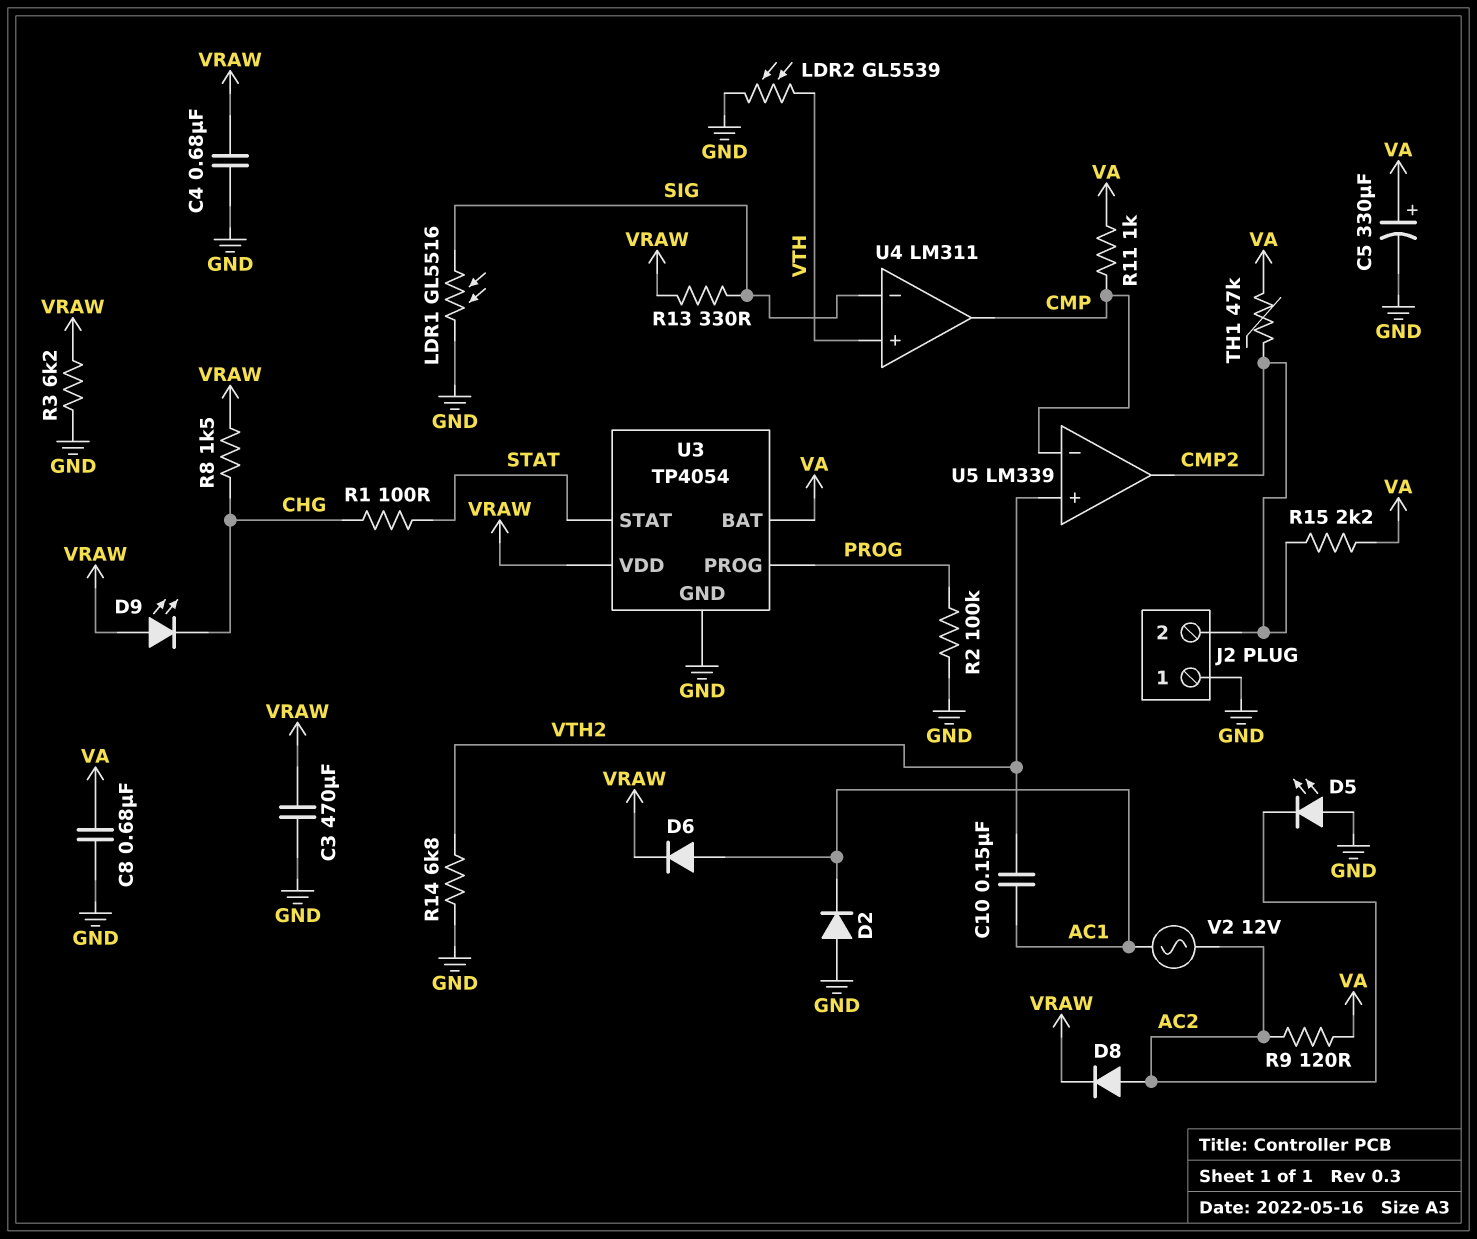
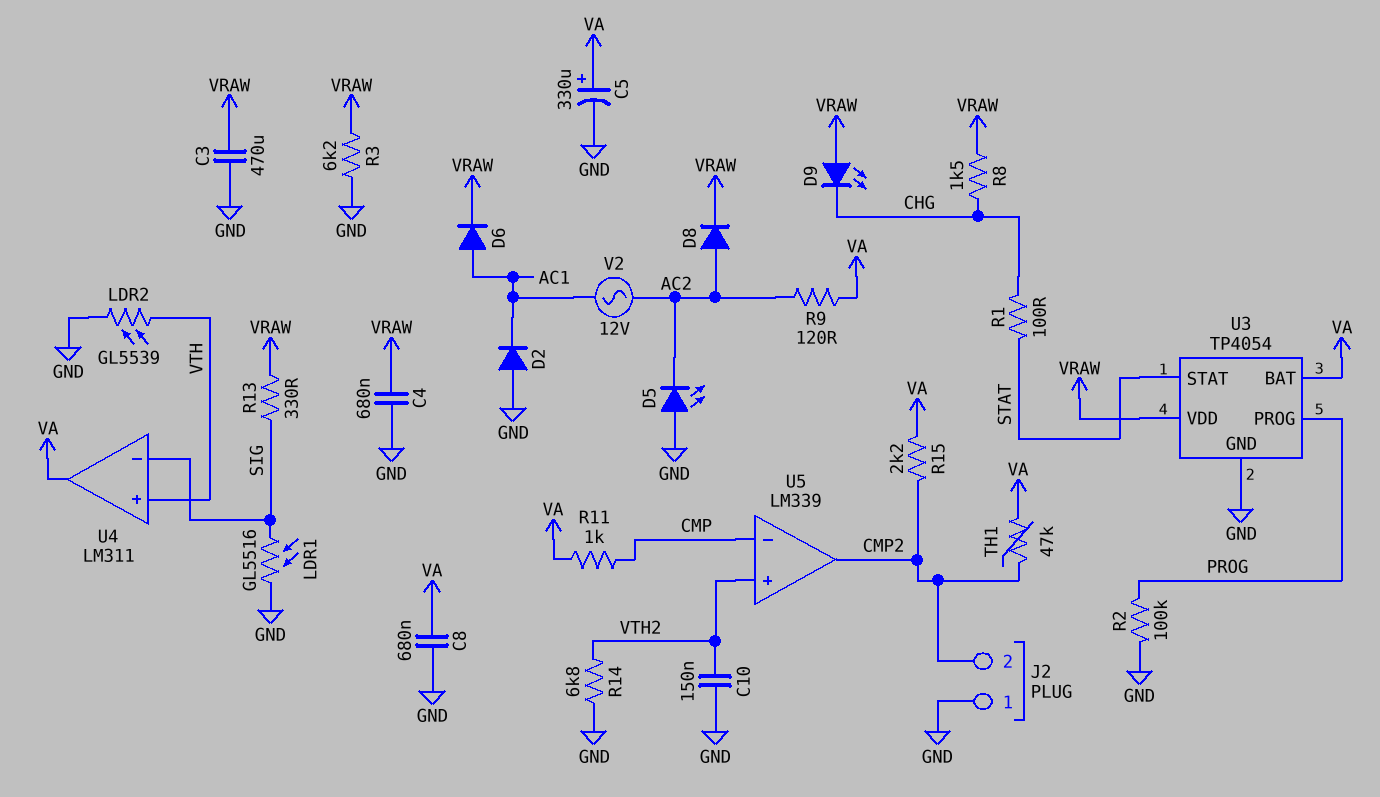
C10: 150nF (AC1, VTH2) -> 150nF (GND, VTH2)
U4 pin out: CMP -> VA

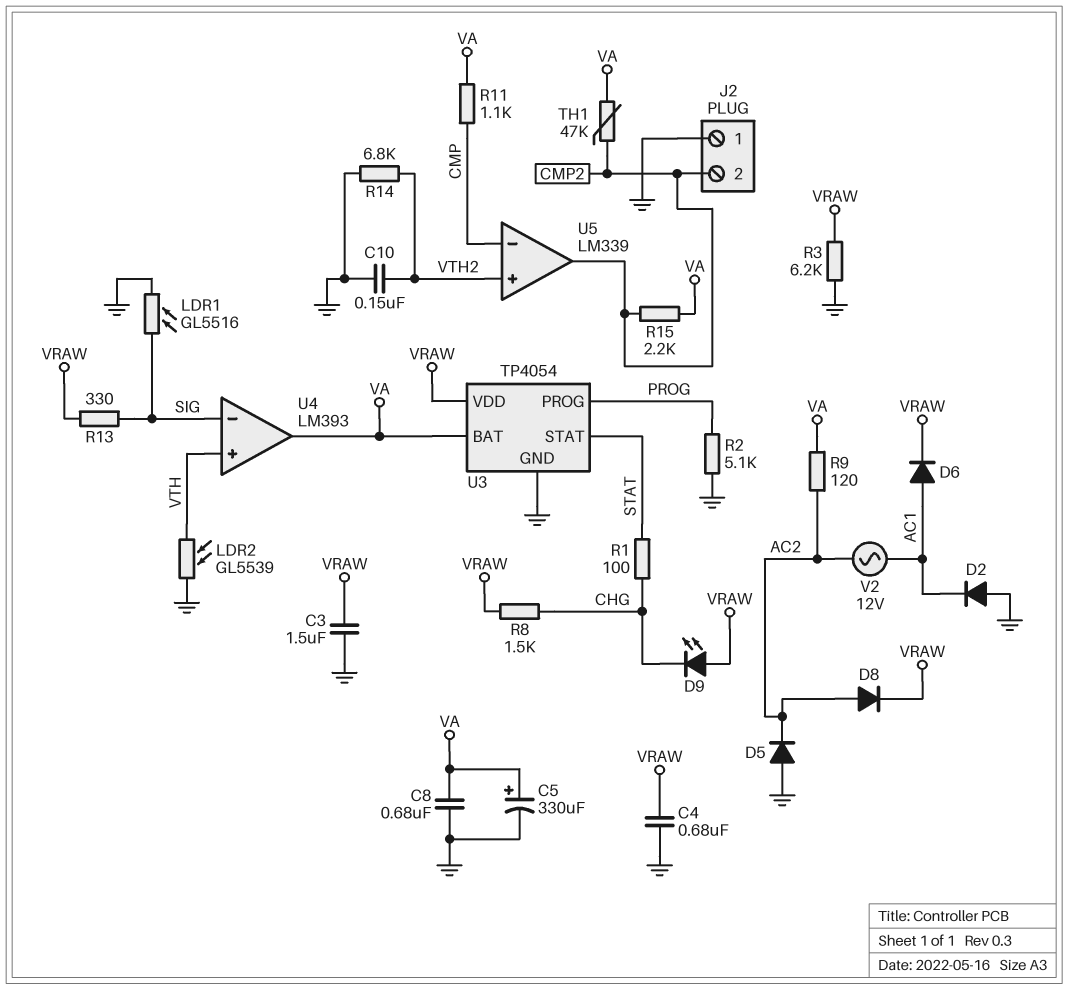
C3: 470uF (GND, VRAW) -> 1.5uF (GND, VRAW)
D5: LED (A GND, K AC2) -> diode (A GND, K AC2)
R2: 100k (GND, PROG) -> 5.1k (GND, PROG)
R11: 1k (CMP, VA) -> 1.1k (CMP, VA)
U4: LM311 -> LM393

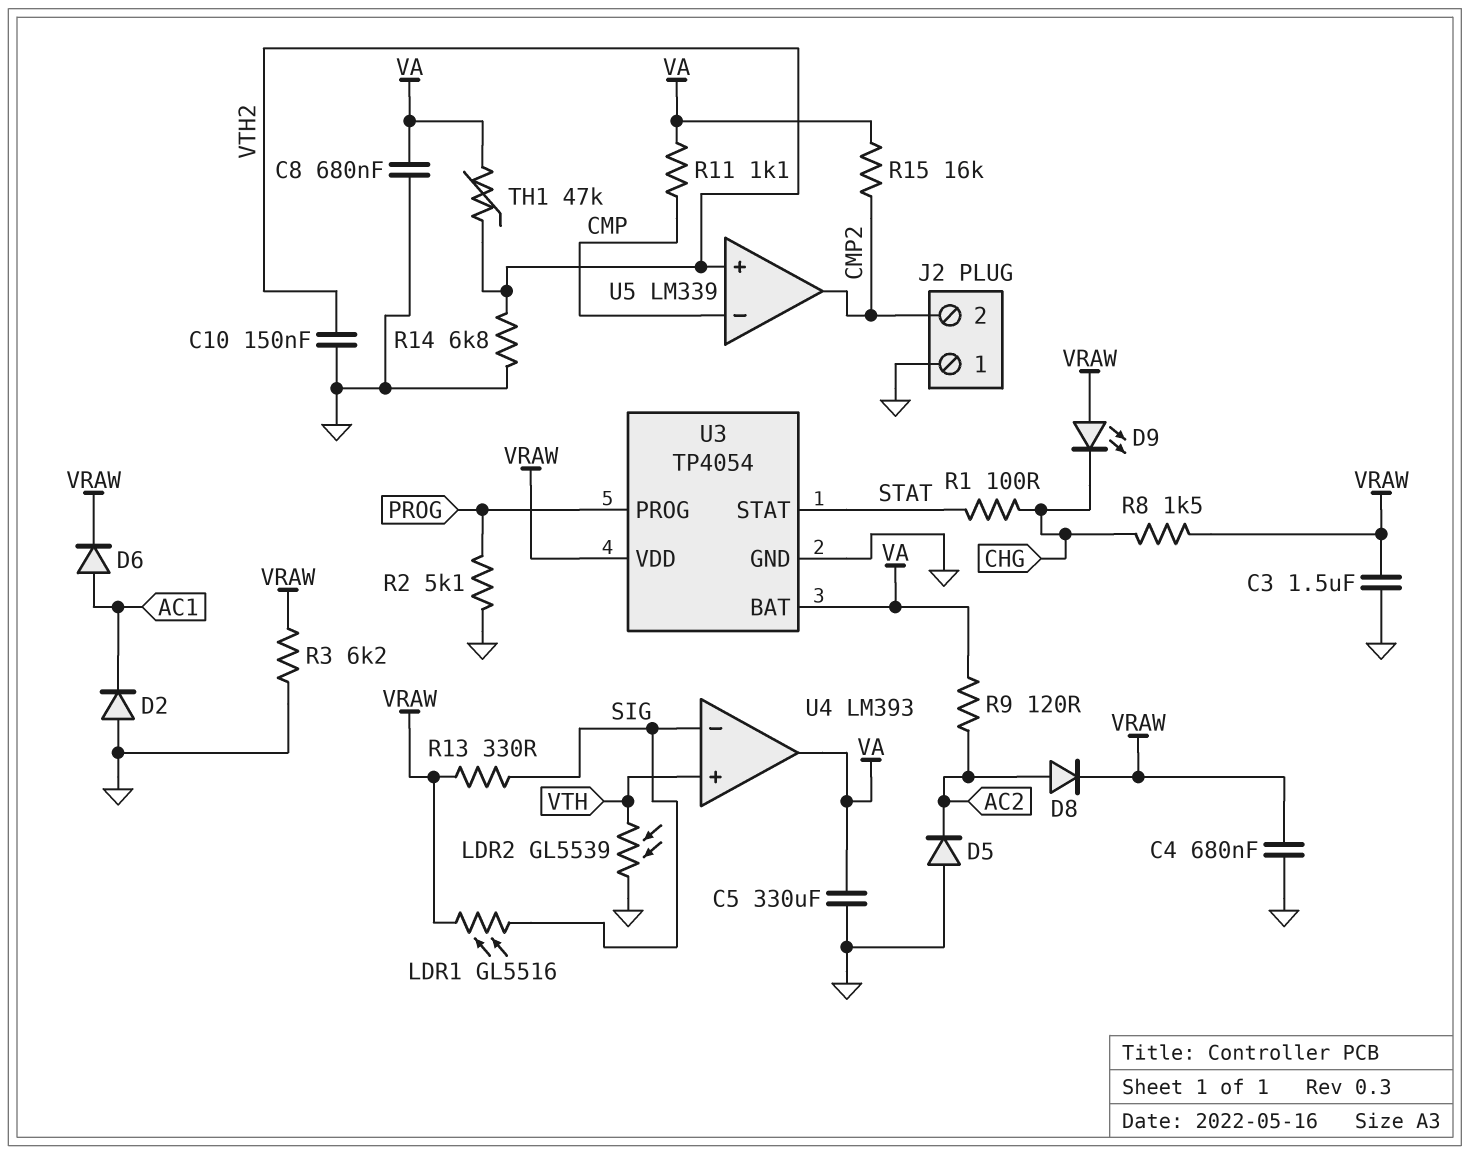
C5: 330uF (plus VA, minus GND) -> 330uF (GND, VA)
LDR1: GL5516 (GND, SIG) -> GL5516 (SIG, VRAW)
R15: 2.2k (CMP2, VA) -> 16k (CMP2, VA)
TH1: 47k (CMP2, VA) -> 47k (VA, VTH2)
V2: AC 12V (AC1, AC2) -> none

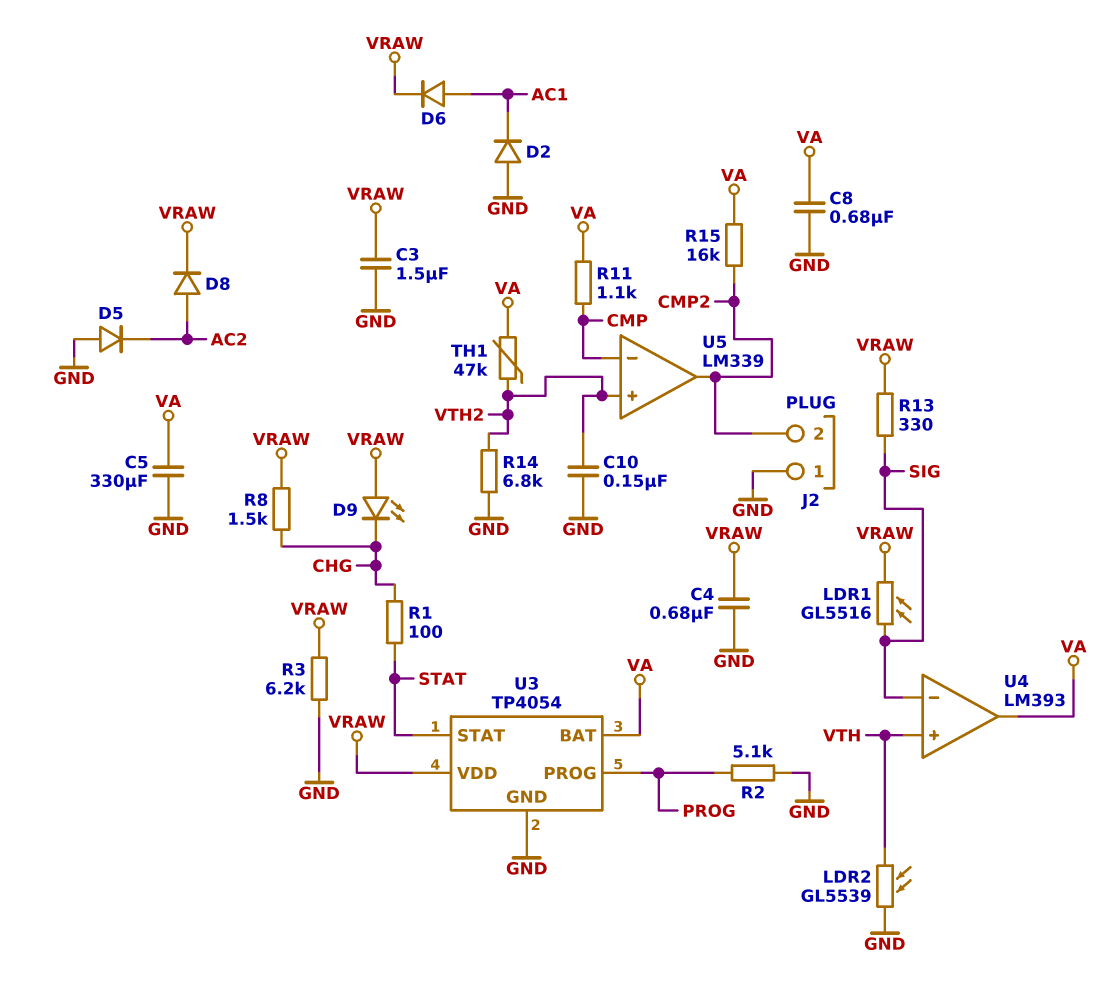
R9: 120 (AC2, VA) -> none

